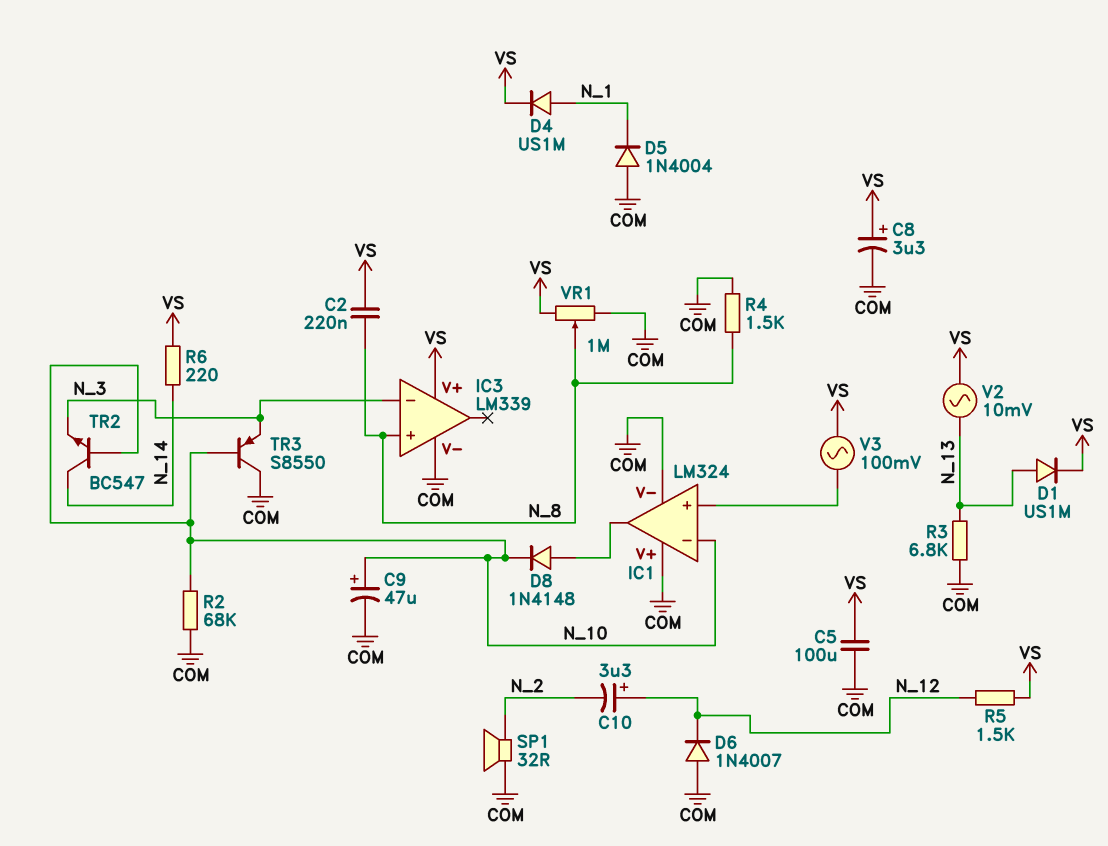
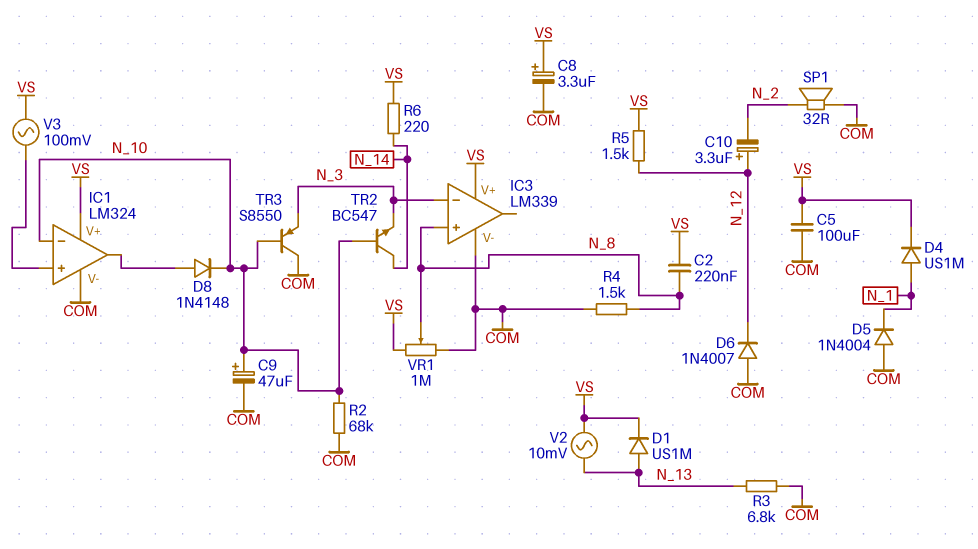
IC1 pin V+: COM -> VS

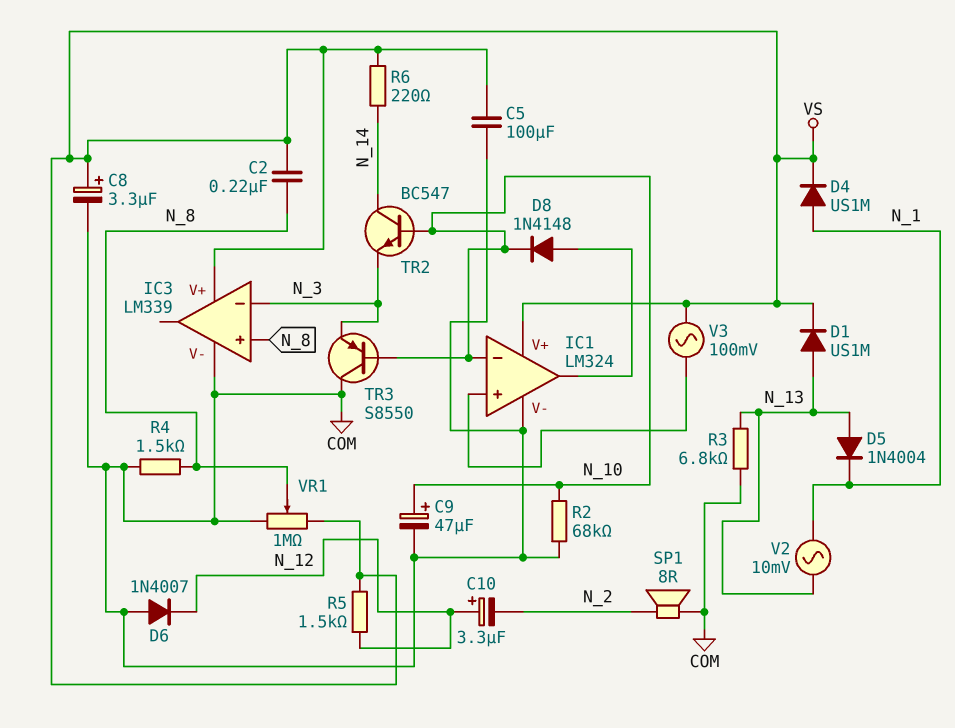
D5: diode 1N4004 (A COM, K N_1) -> diode 1N4004 (A N_13, K N_1)
SP1: speaker 32R (COM, N_2) -> speaker 8R (COM, N_2)
V2: AC 10mV (N_13, VS) -> AC 10mV (N_1, N_13)

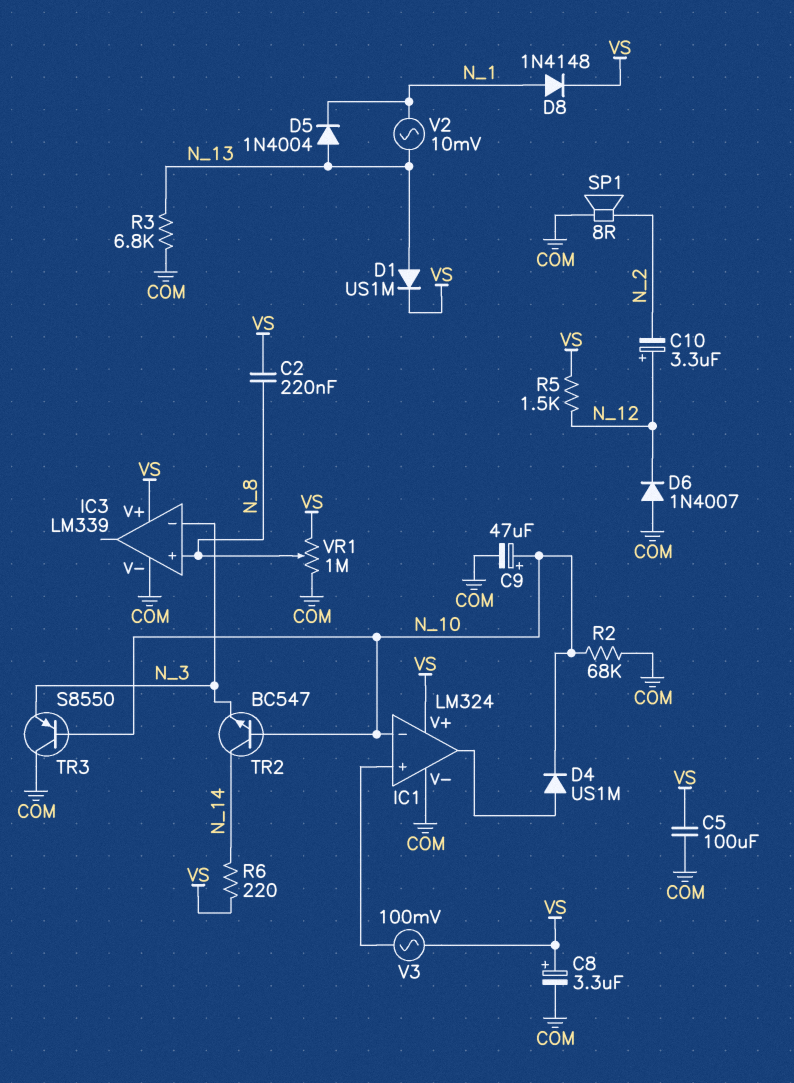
D4: diode US1M (A N_1, K VS) -> diode US1M (A IC1/out, K N_10)
D8: diode 1N4148 (A IC1/out, K N_10) -> diode 1N4148 (A N_1, K VS)
R4: 1.5k (COM, N_8) -> none

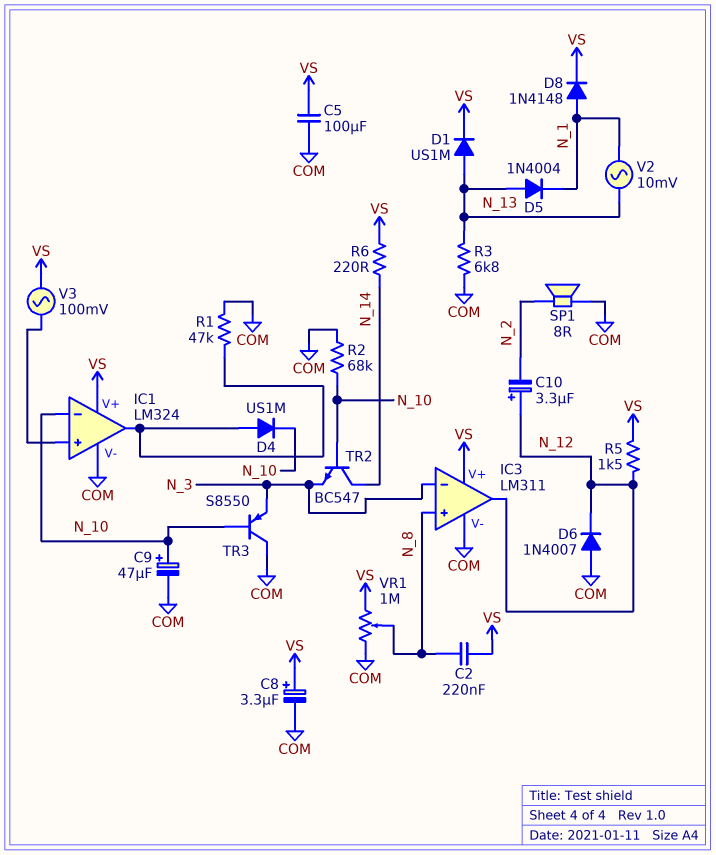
IC3: LM339 -> LM311
IC3 pin out: none -> N_12
R1: none -> 47k (COM, IC1/out)

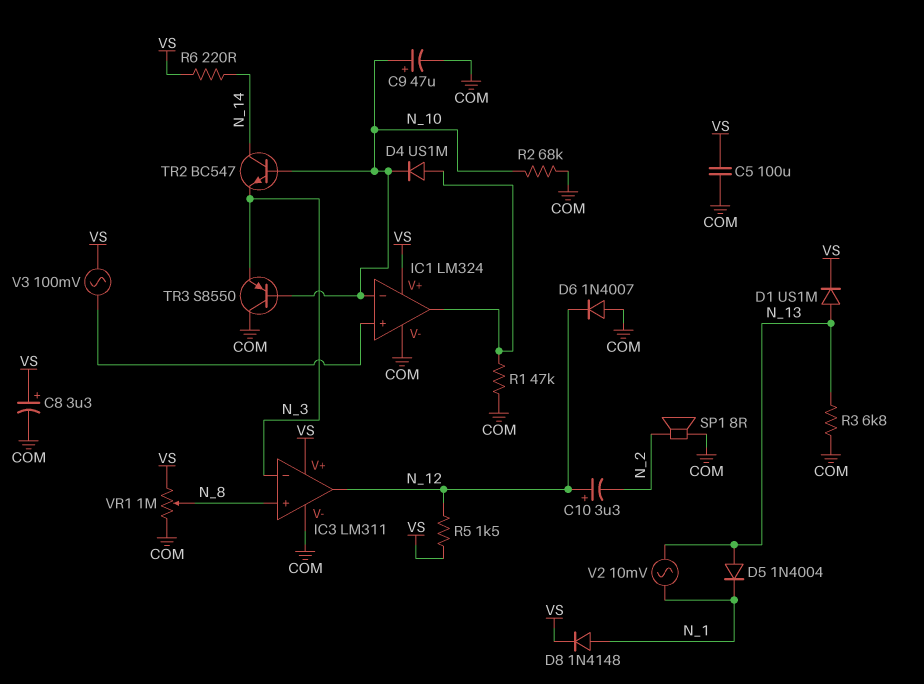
C2: 220nF (N_8, VS) -> none

